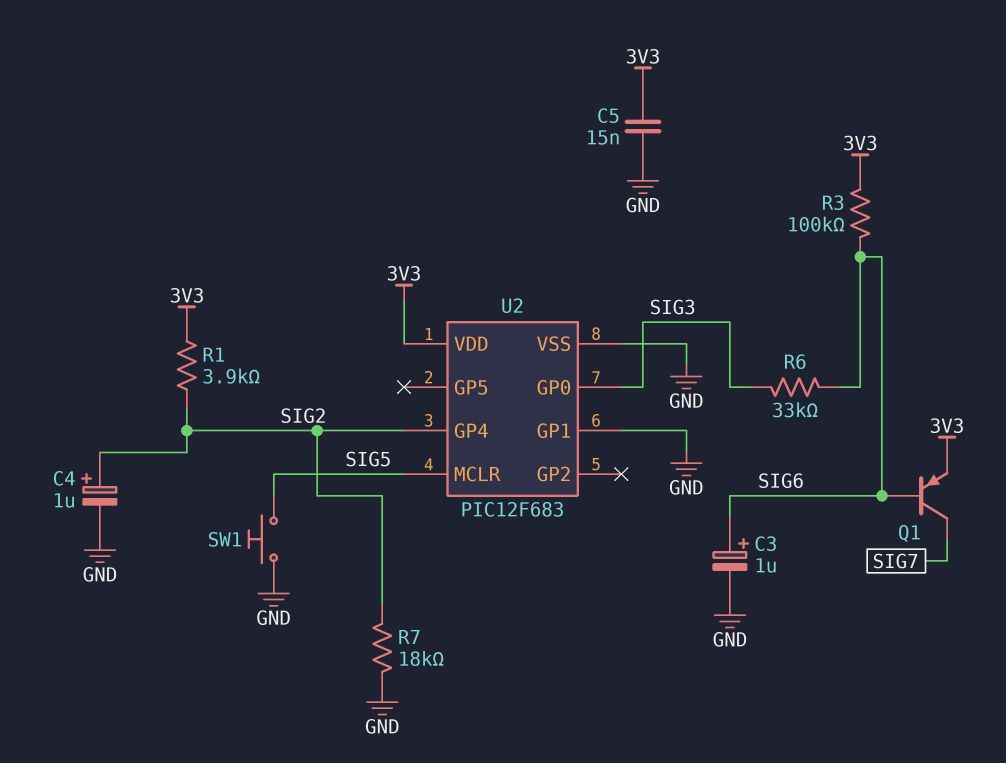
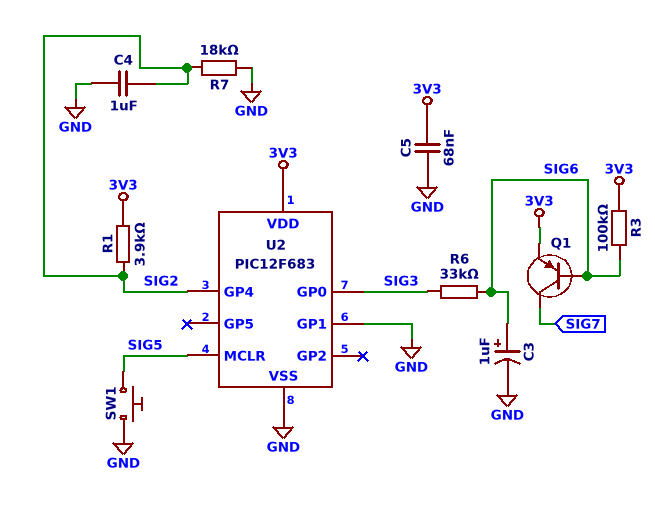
C4: 1uF (plus SIG2, minus GND) -> 1uF (GND, SIG2)
C5: 15nF (3V3, GND) -> 68nF (3V3, GND)

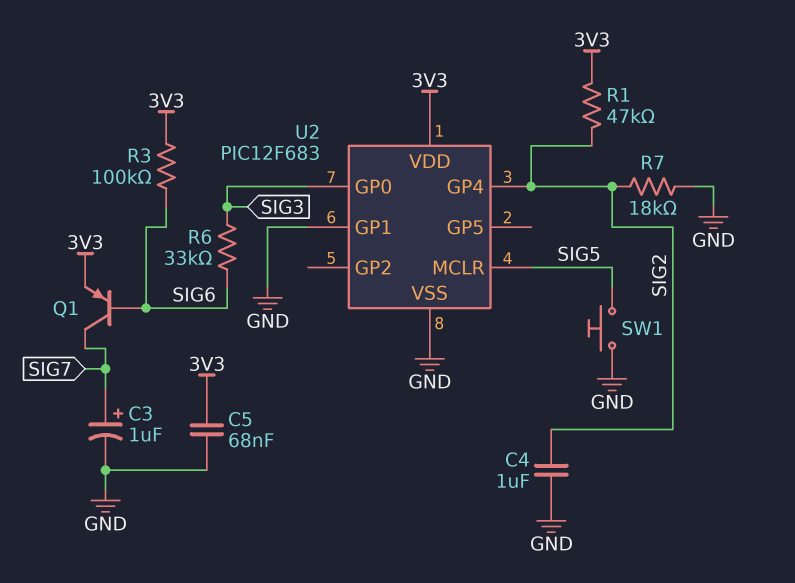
C3: 1uF (plus SIG6, minus GND) -> 1uF (plus SIG7, minus GND)
R1: 3.9k (3V3, SIG2) -> 47k (3V3, SIG2)

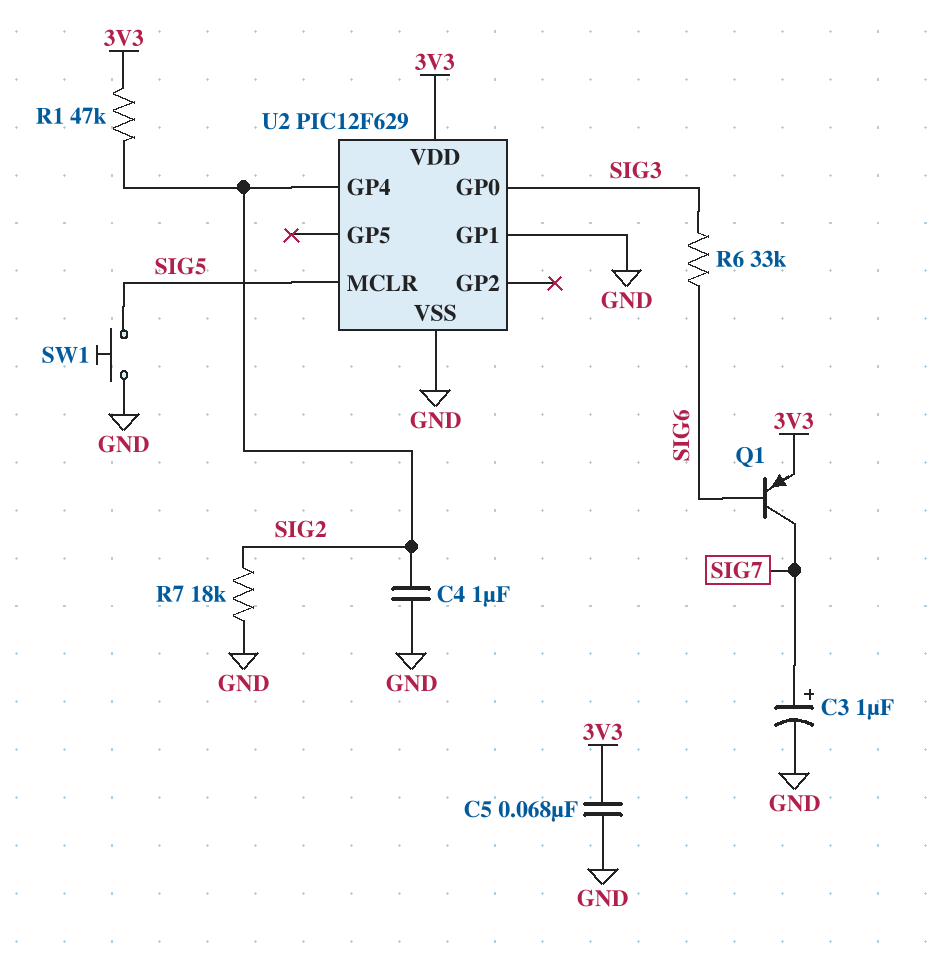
R3: 100k (3V3, SIG6) -> none
U2: PIC12F683 -> PIC12F629

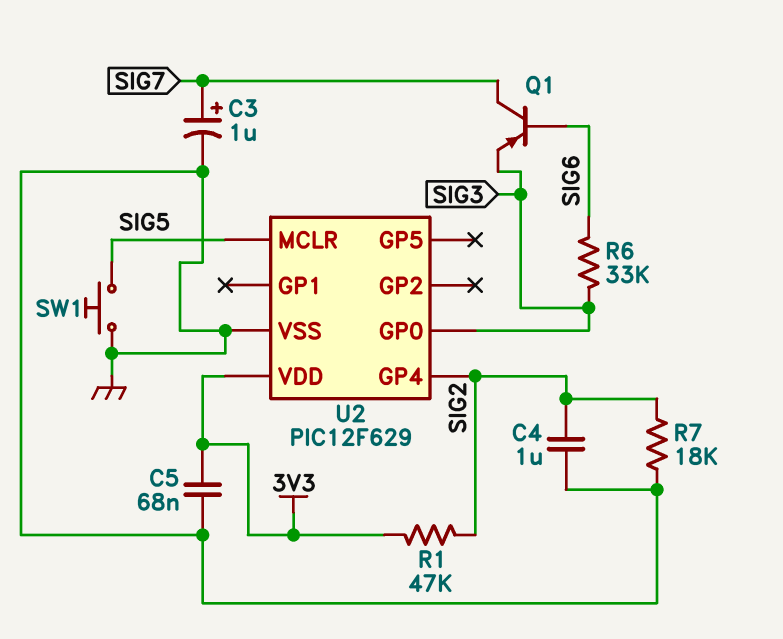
Q1: PNP (B SIG6, C SIG7, E 3V3) -> PNP (B SIG6, C SIG7, E SIG3)
U2 pin GP1: GND -> none

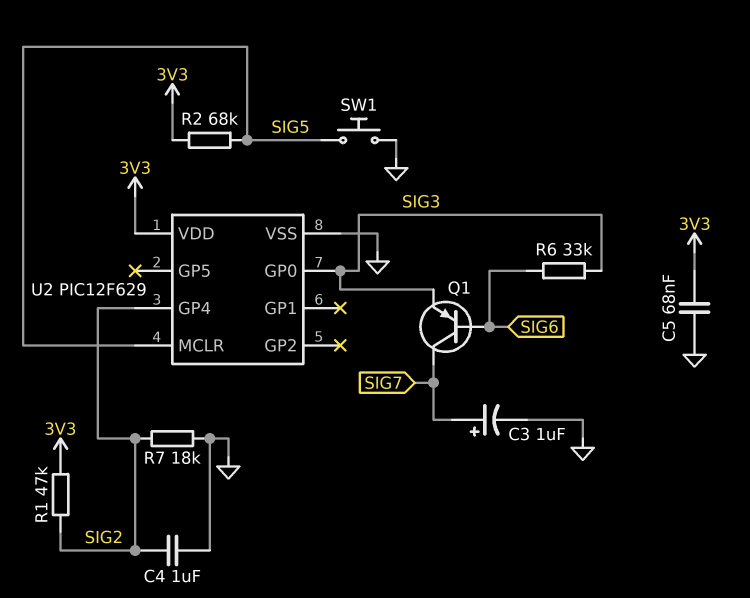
R2: none -> 68k (3V3, SIG5)

